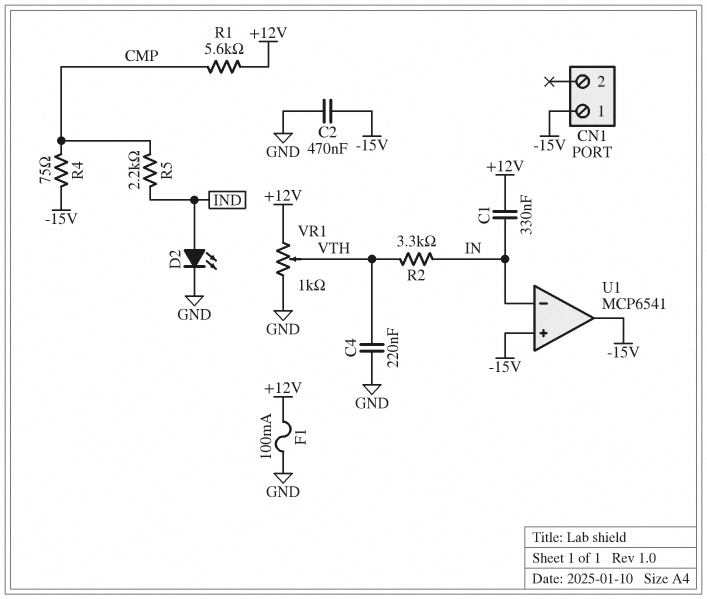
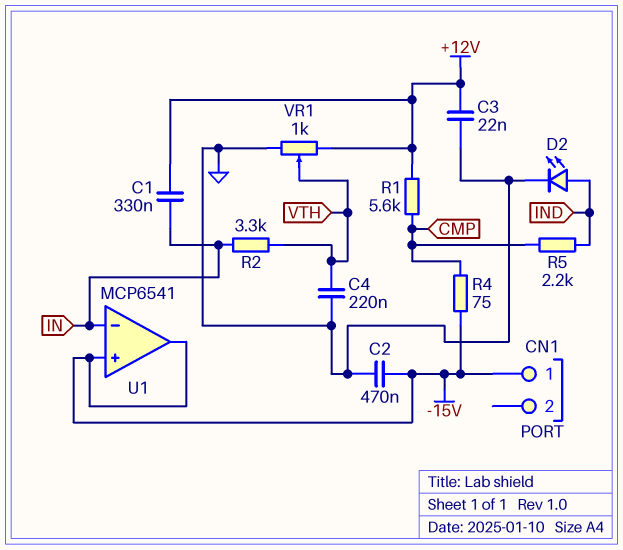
C3: none -> 22nF (+12V, GND)
F1: 100mA (+12V, GND) -> none

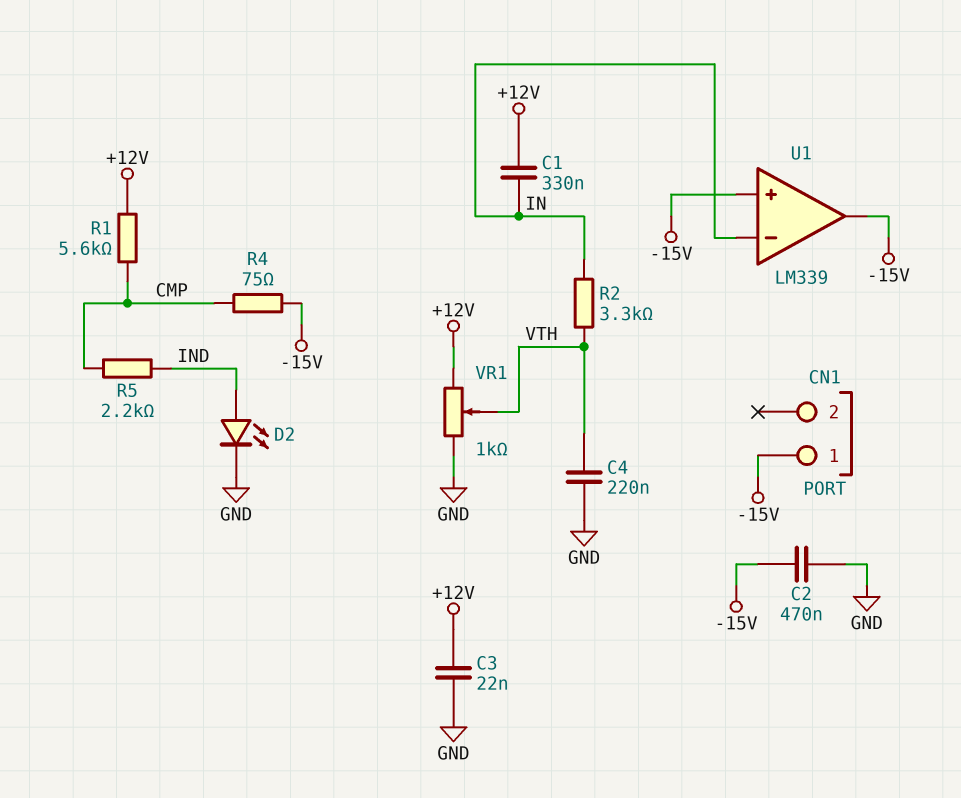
U1: MCP6541 -> LM339

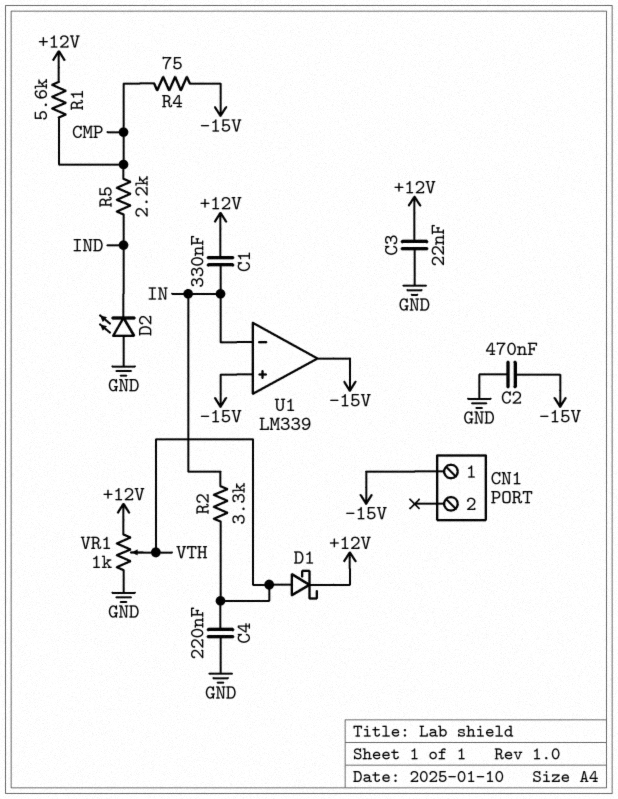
D1: none -> schottky (A VTH, K +12V)
D2: LED (A IND, K GND) -> LED (A GND, K IND)

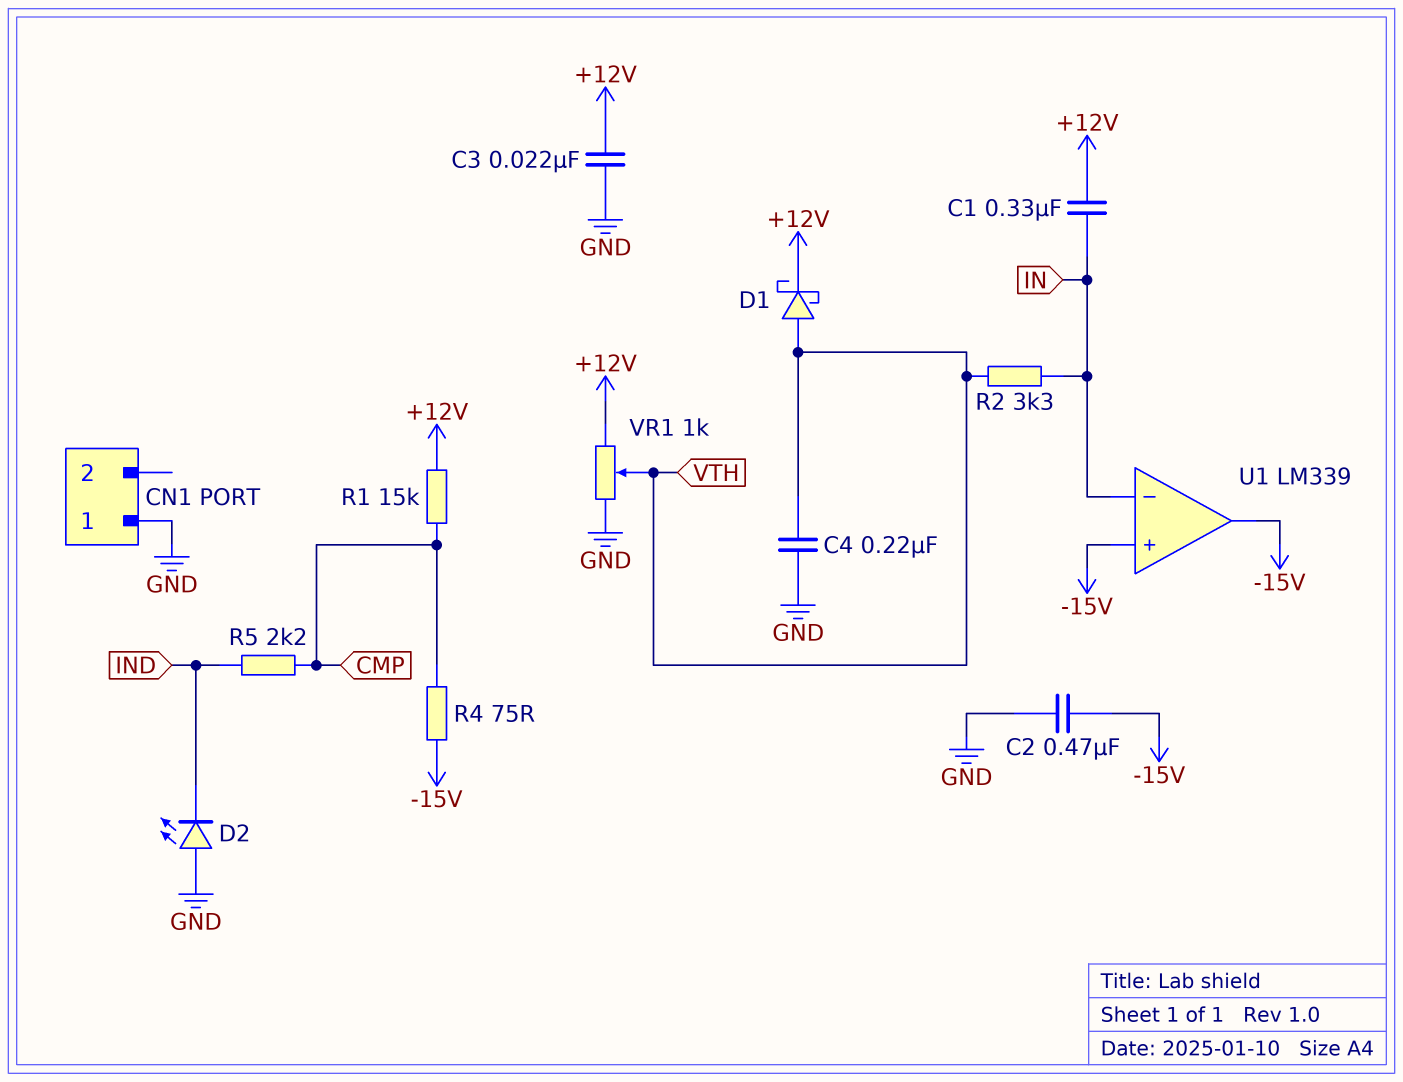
CN1 pin 1: -15V -> GND
R1: 5.6k (+12V, CMP) -> 15k (+12V, CMP)

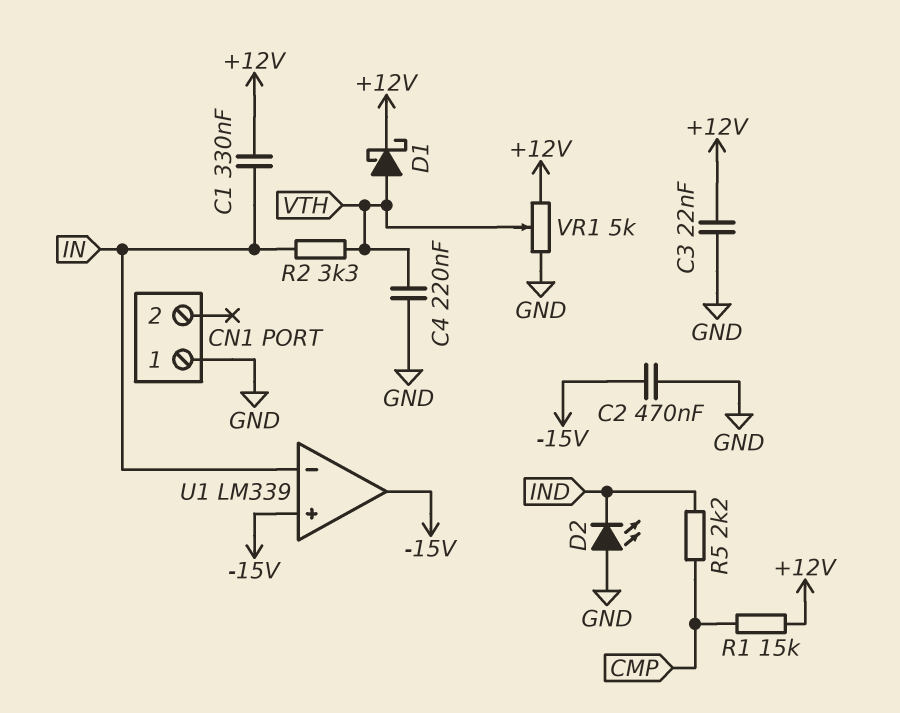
R4: 75 (-15V, CMP) -> none
VR1: 1k (+12V, GND, wiper VTH) -> 5k (+12V, GND, wiper VTH)

